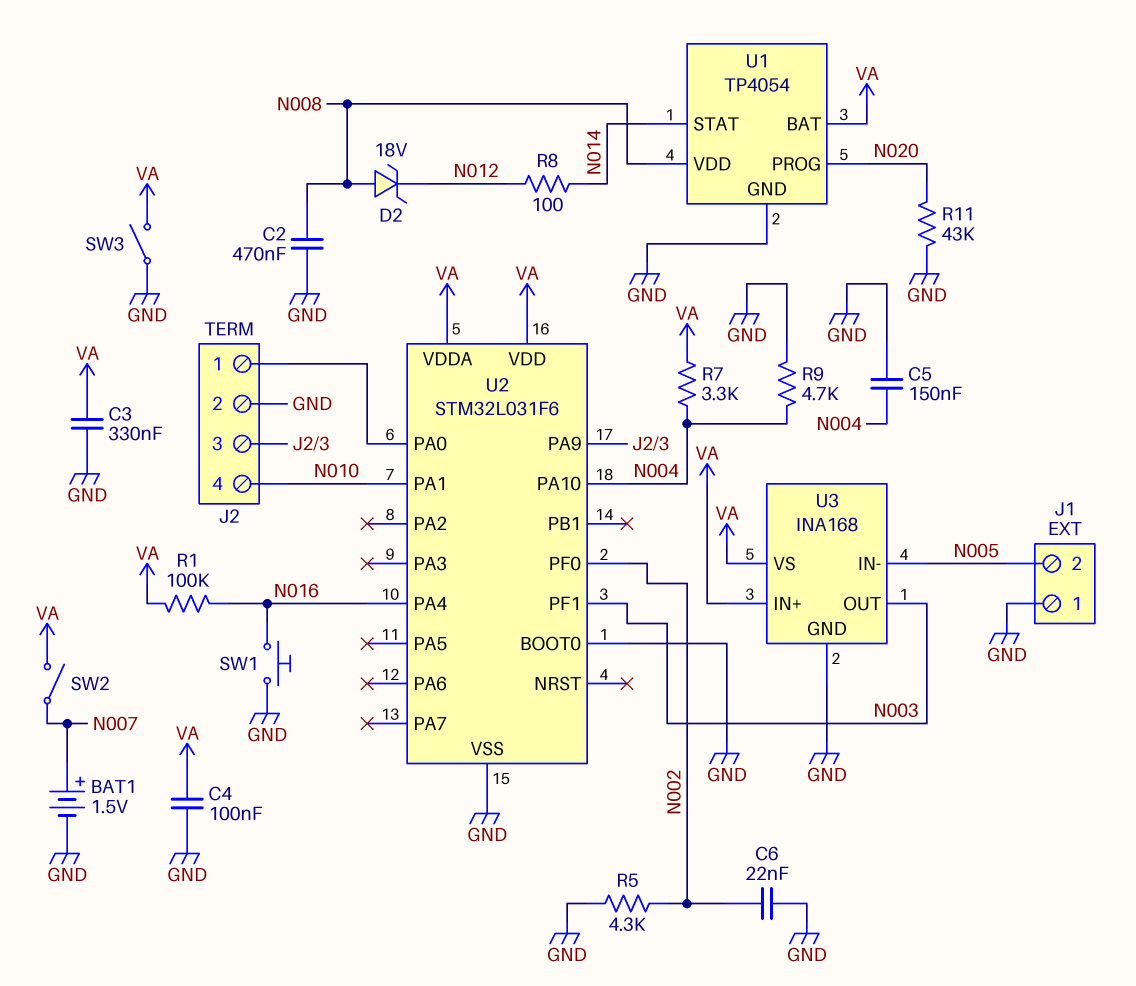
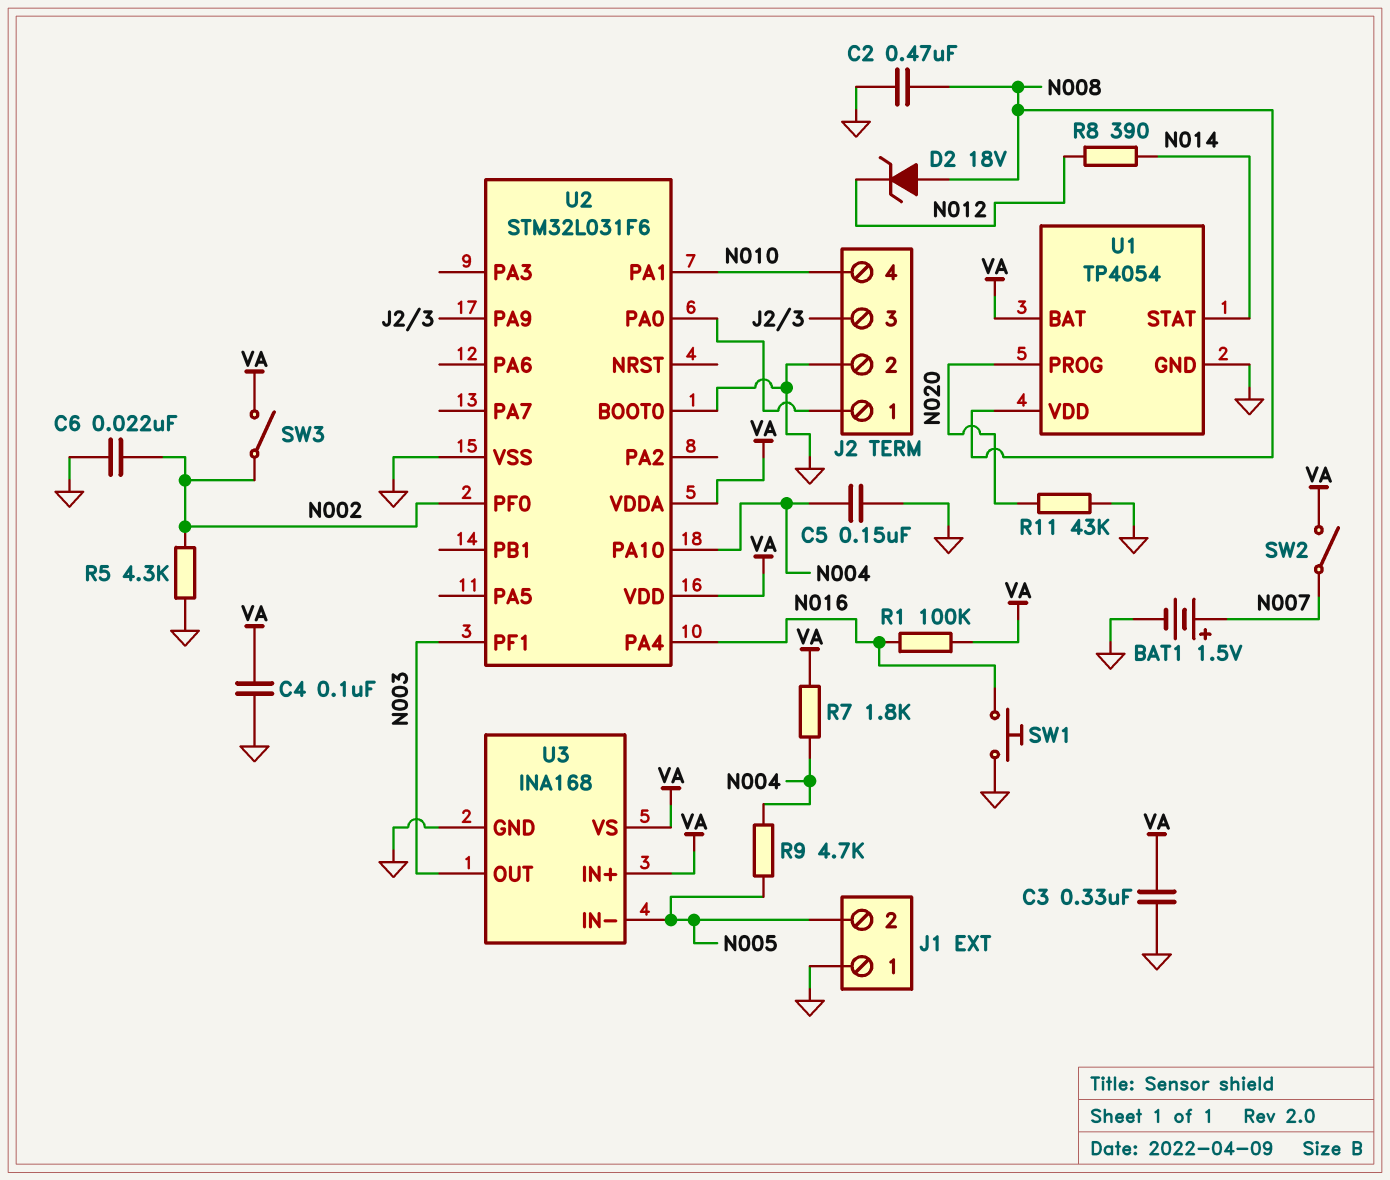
R7: 3.3k (N004, VA) -> 1.8k (N004, VA)
R8: 100 (N012, N014) -> 390 (N012, N014)
R9: 4.7k (GND, N004) -> 4.7k (N004, N005)
SW3: switch (GND, VA) -> switch (N002, VA)

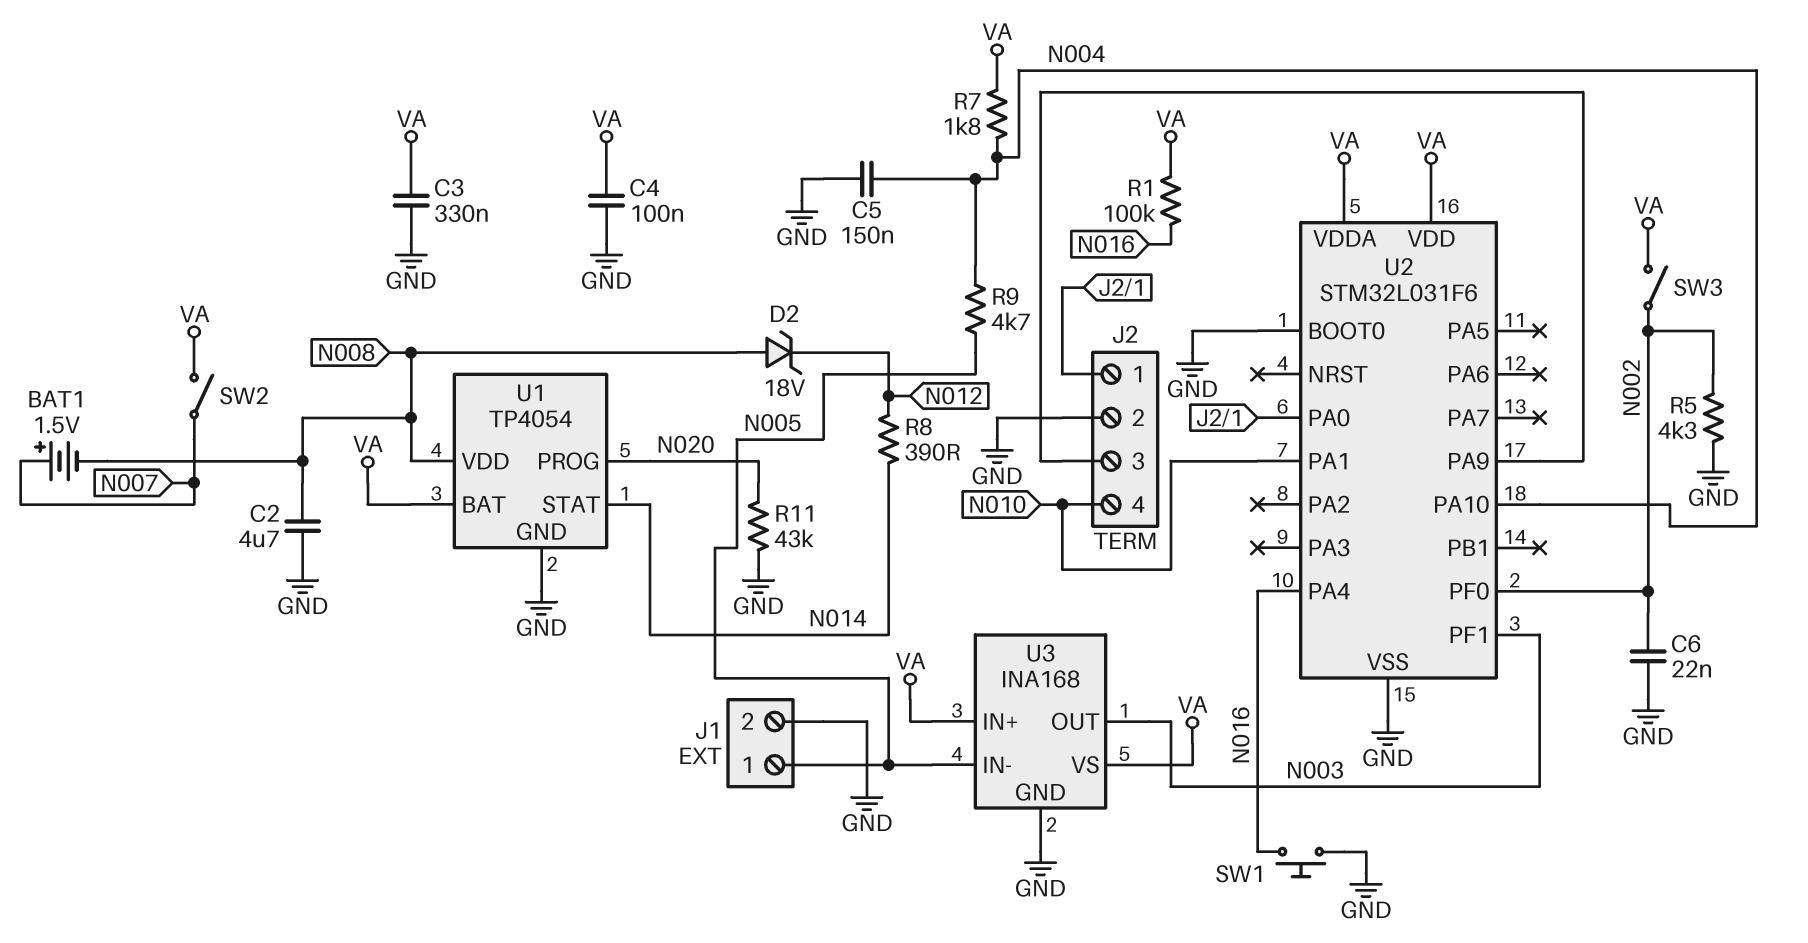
BAT1: 1.5V (plus N007, minus GND) -> 1.5V (plus N007, minus N008)
C2: 470nF (GND, N008) -> 4.7uF (GND, N008)
J1 pin 1: GND -> N005
J1 pin 2: N005 -> GND

